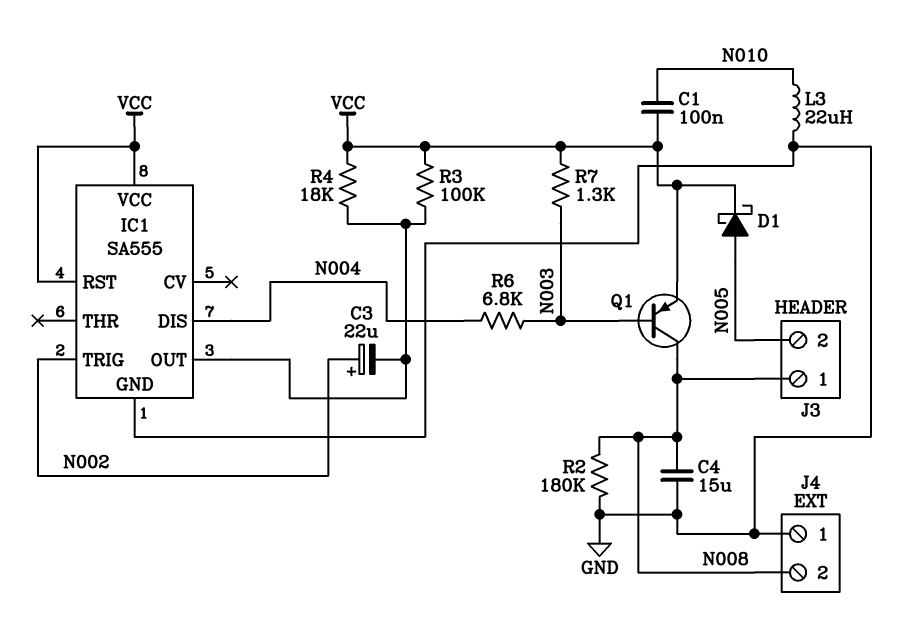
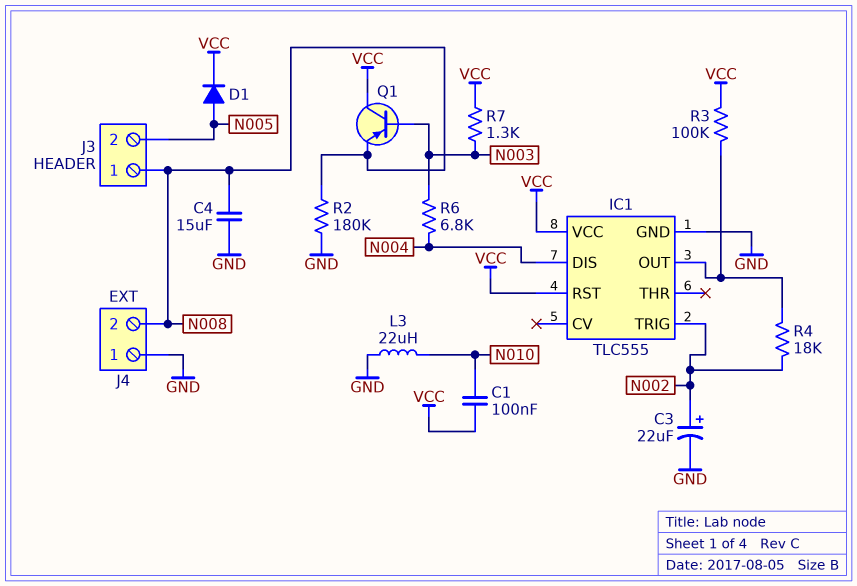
C3: 22uF (plus N002, minus IC1/OUT) -> 22uF (plus N002, minus GND)
D1: schottky (A N005, K VCC) -> diode (A N005, K VCC)
IC1: SA555 -> TLC555
Q1: PNP (B N003, C N008, E VCC) -> PNP (B N003, C VCC, E N008)
R4: 18k (IC1/OUT, VCC) -> 18k (IC1/OUT, N002)

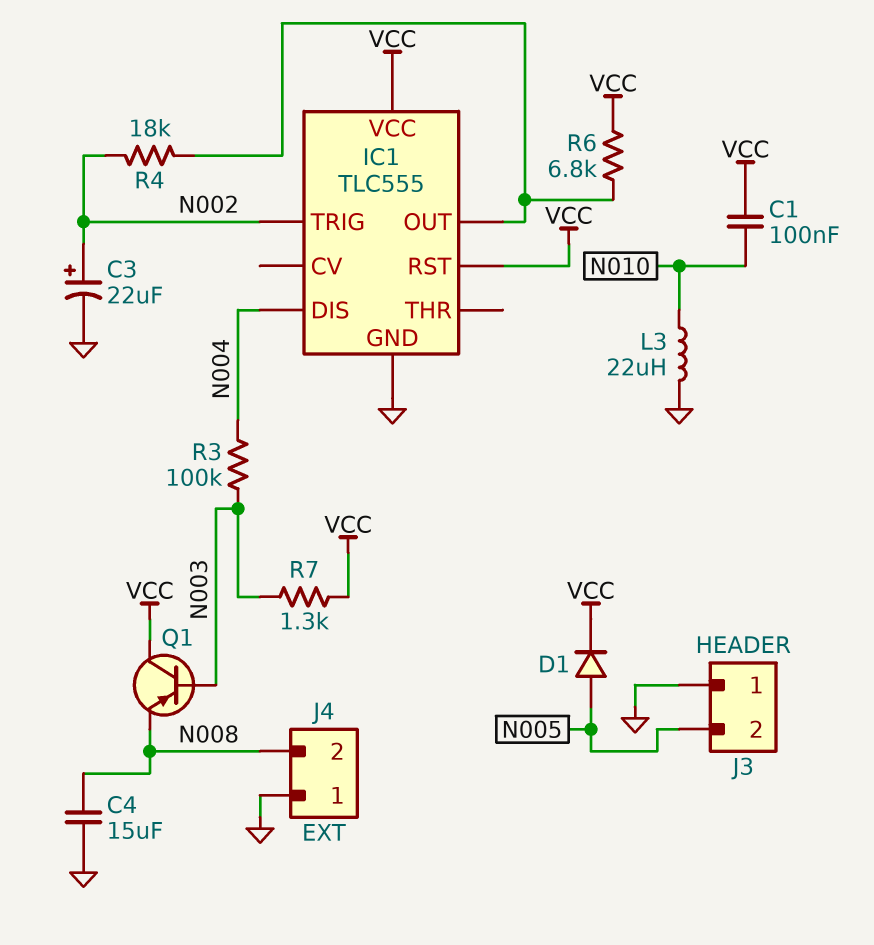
J3 pin 1: N008 -> GND
R2: 180k (GND, N008) -> none
R3: 100k (IC1/OUT, VCC) -> 100k (N003, N004)
R6: 6.8k (N003, N004) -> 6.8k (IC1/OUT, VCC)

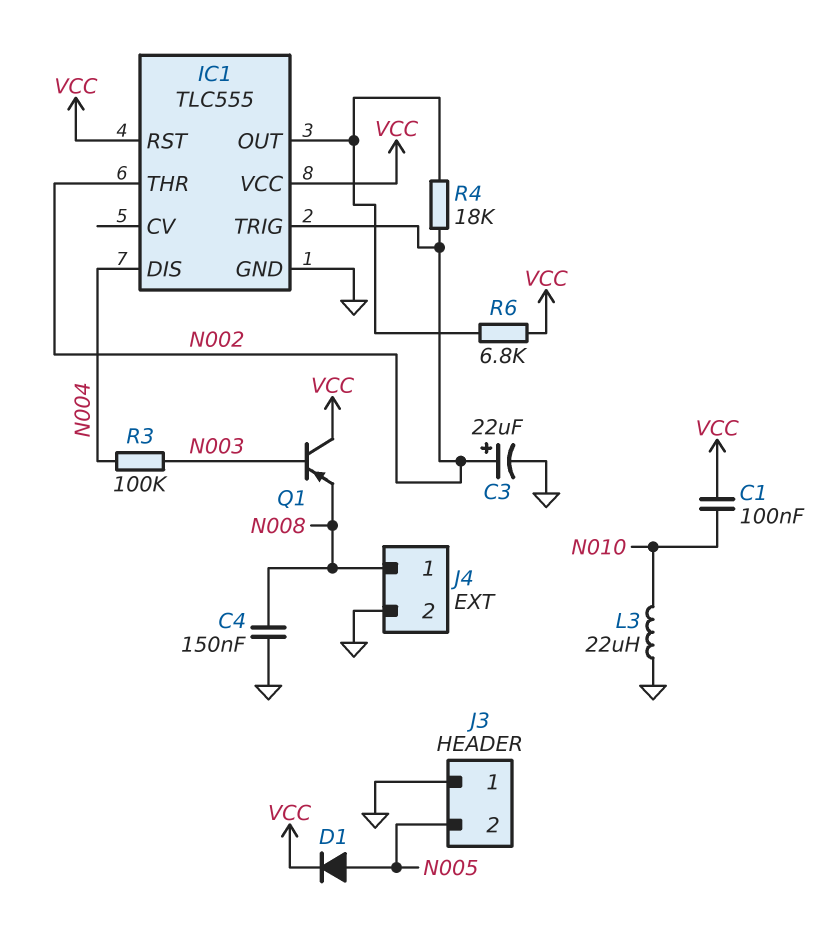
C4: 15uF (GND, N008) -> 150nF (GND, N008)
IC1 pin THR: none -> N002
J4 pin 1: GND -> N008
J4 pin 2: N008 -> GND
R7: 1.3k (N003, VCC) -> none

